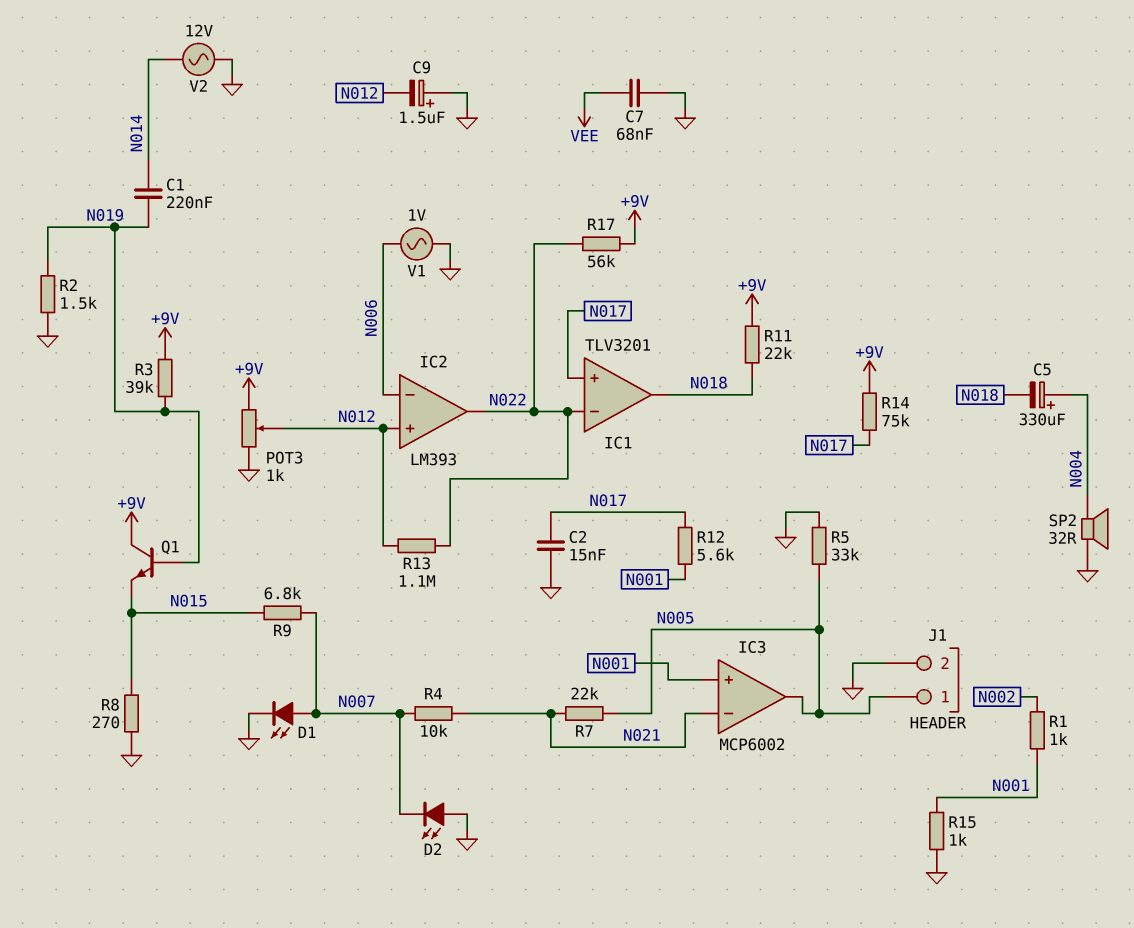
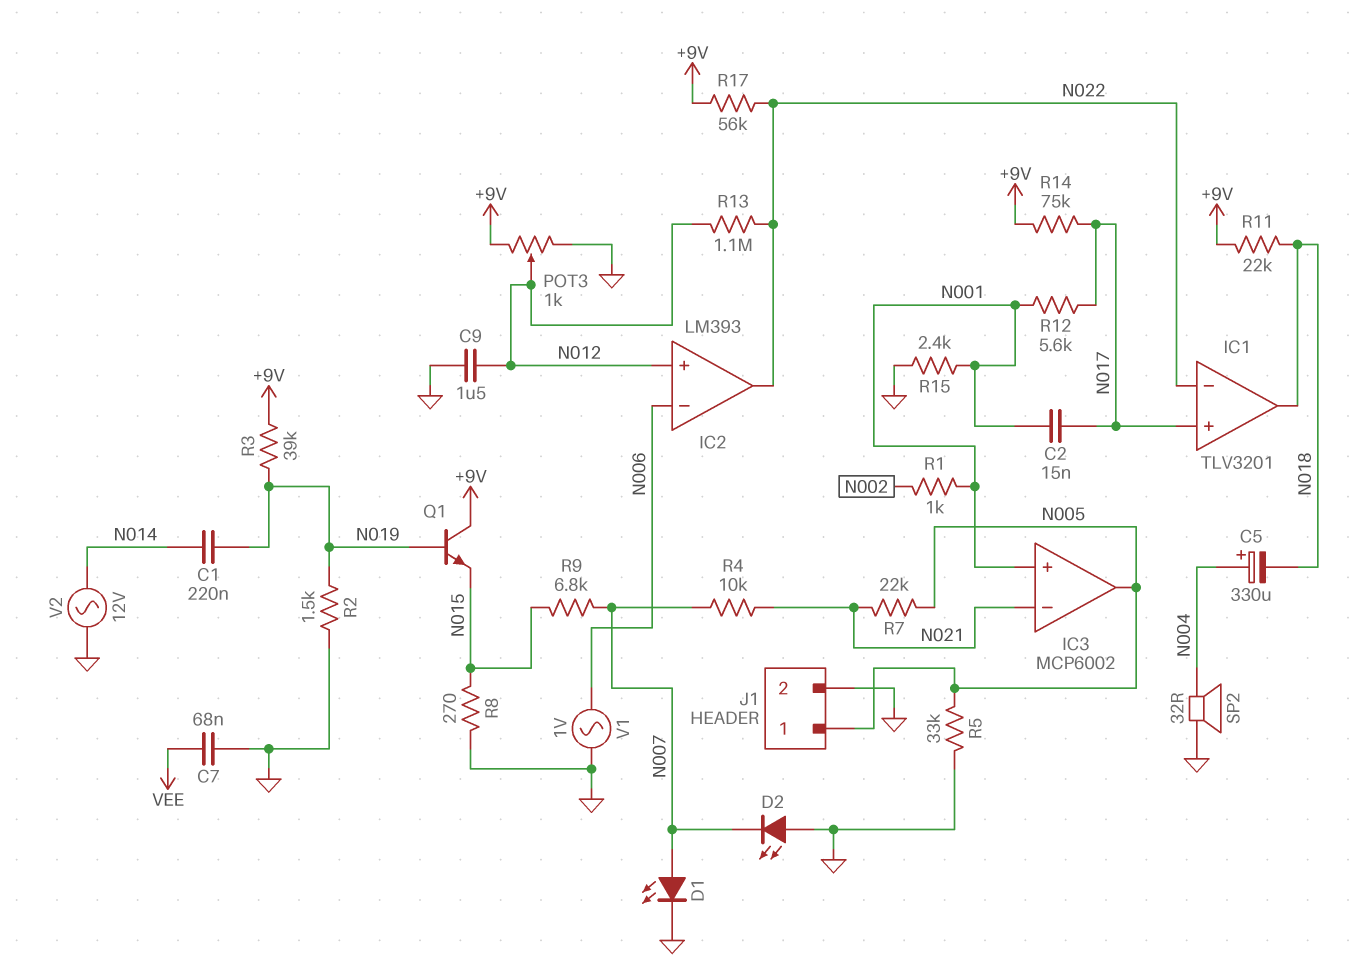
C2: 15nF (GND, N017) -> 15nF (N001, N017)
C9: 1.5uF (plus GND, minus N012) -> 1.5uF (GND, N012)
R15: 1k (GND, N001) -> 2.4k (GND, N001)

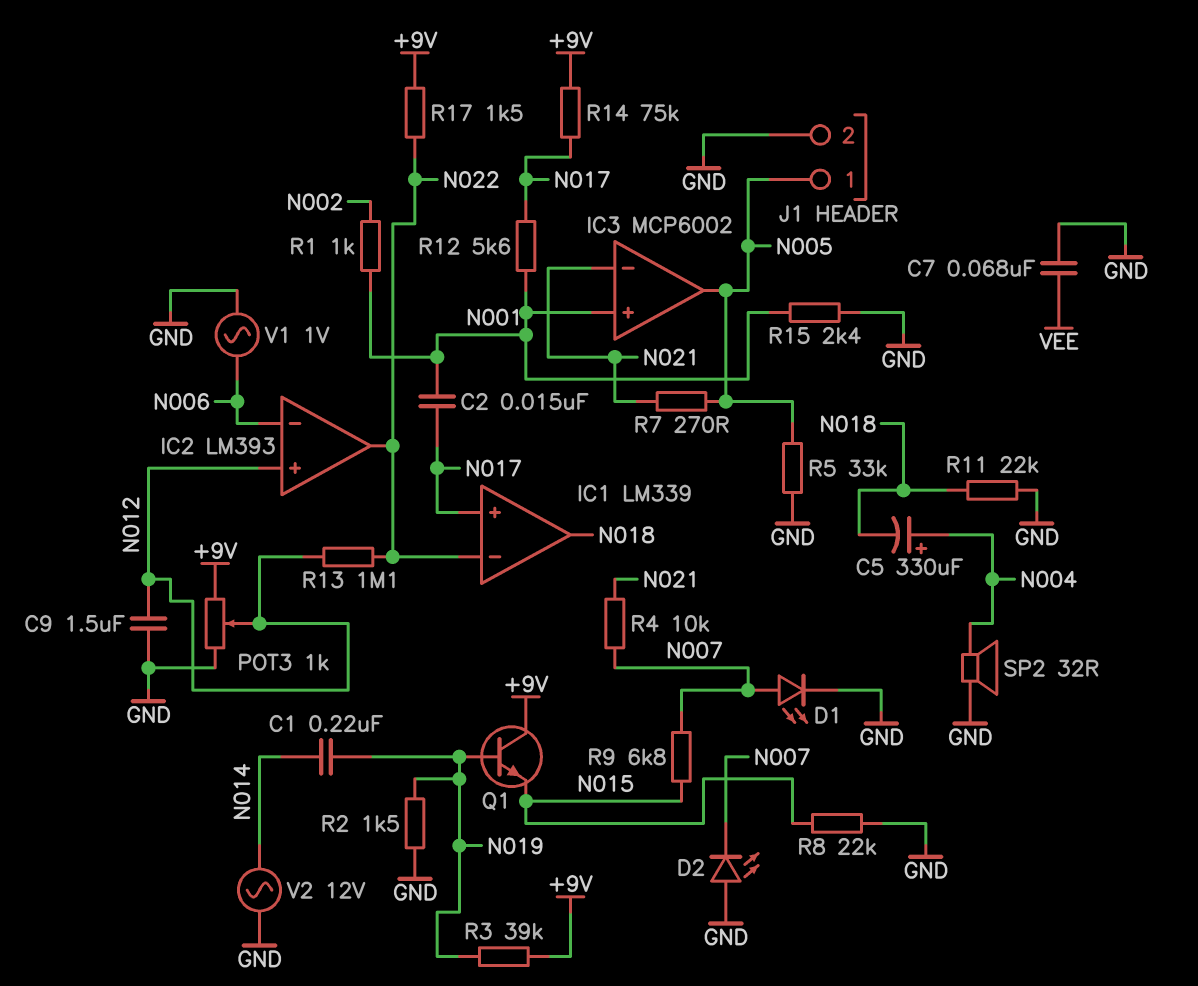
IC1: TLV3201 -> LM339
R7: 22k (N005, N021) -> 270 (N005, N021)
R8: 270 (GND, N015) -> 22k (GND, N015)
R11: 22k (+9V, N018) -> 22k (GND, N018)
R17: 56k (+9V, N022) -> 1.5k (+9V, N022)

